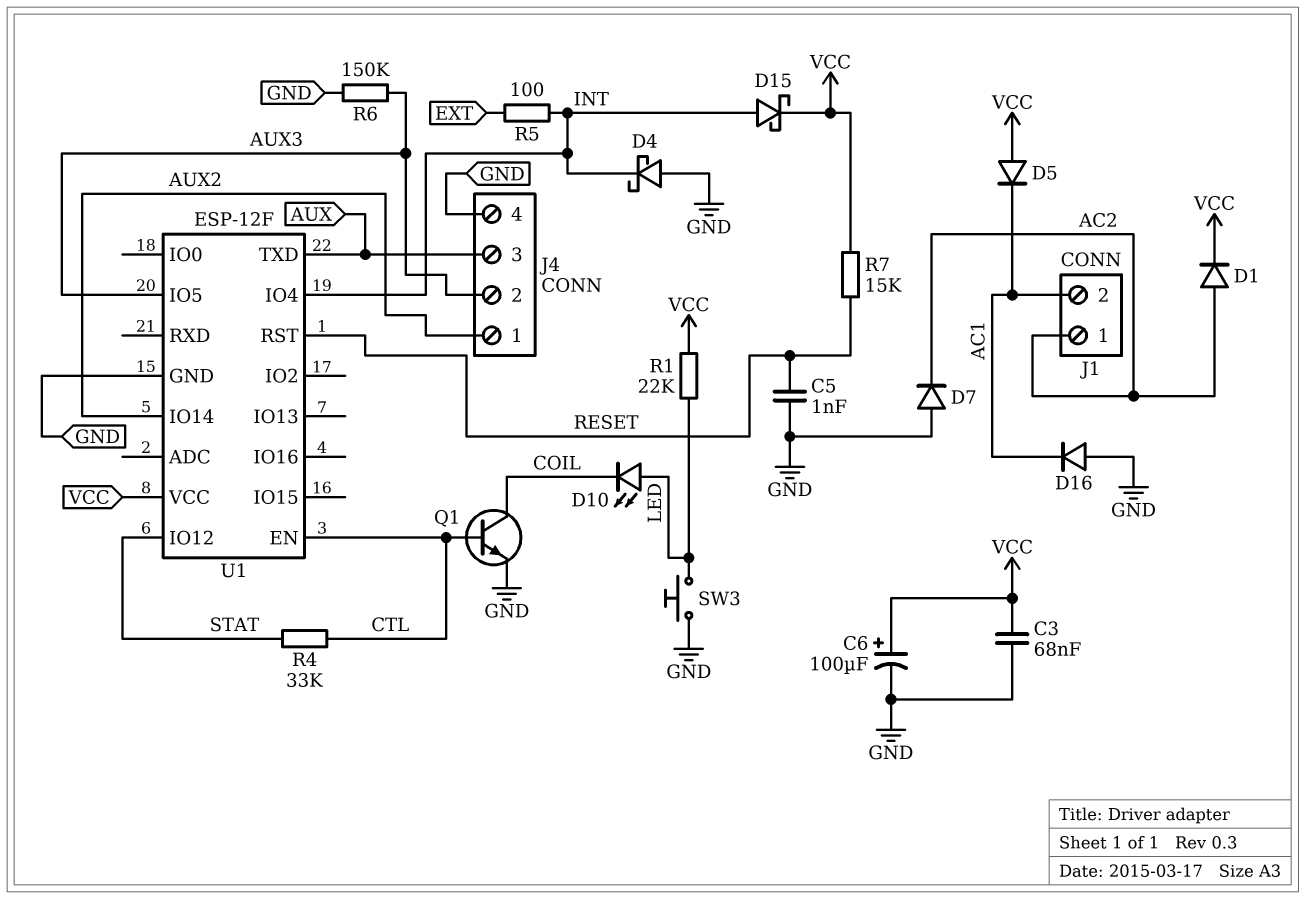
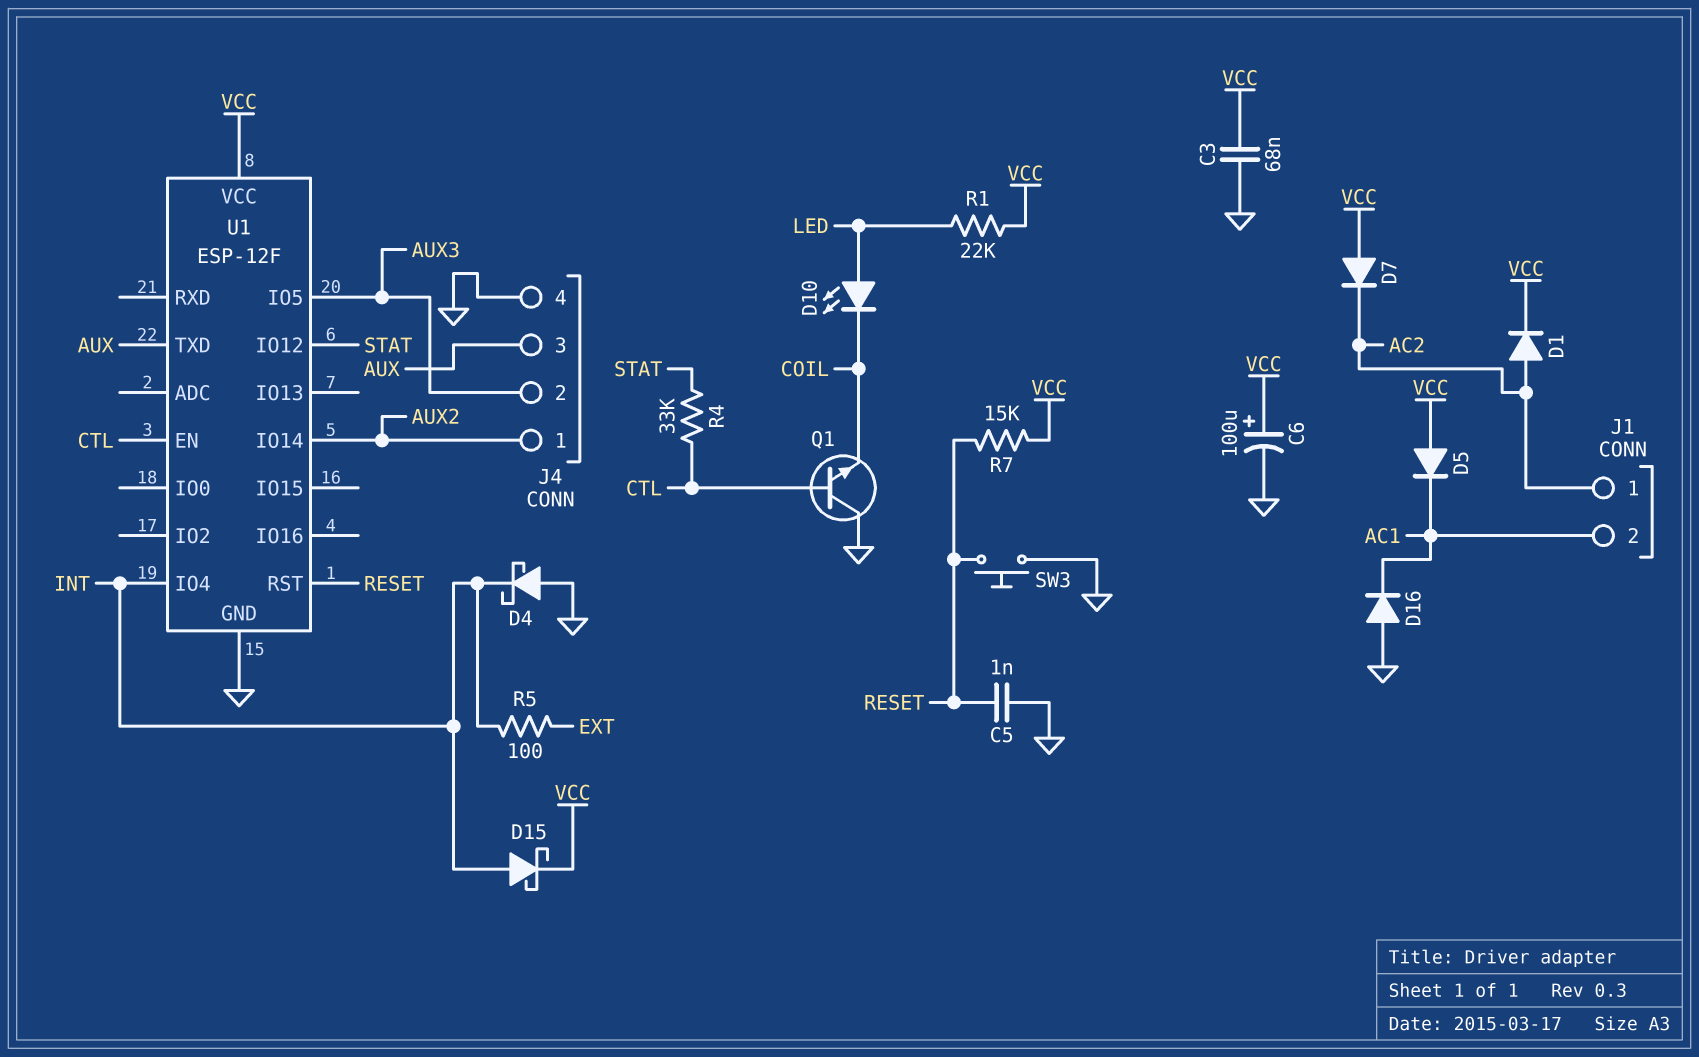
D7: diode (A GND, K AC2) -> diode (A VCC, K AC2)
Q1: NPN (B CTL, C COIL, E GND) -> NPN (B CTL, C GND, E COIL)
R6: 150k (AUX3, GND) -> none
SW3: button (GND, LED) -> button (GND, RESET)

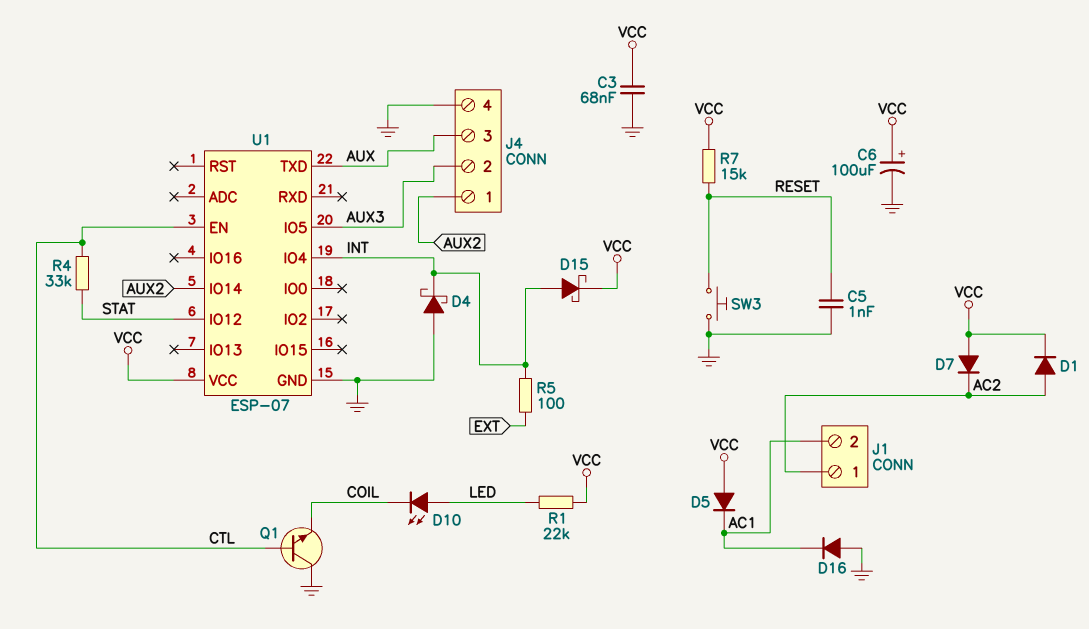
U1: ESP-12F -> ESP-07
U1 pin RST: RESET -> none

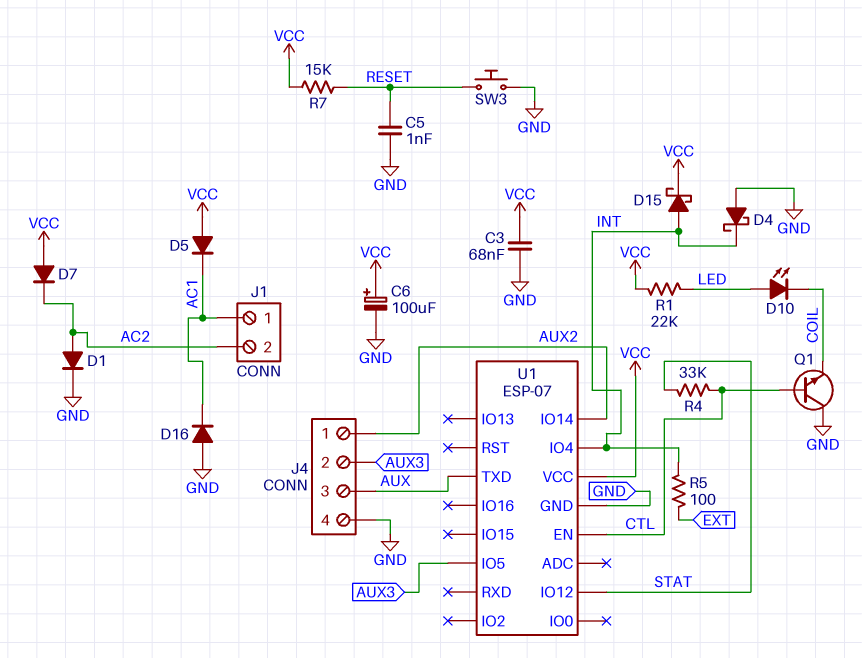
D1: diode (A AC2, K VCC) -> diode (A AC2, K GND)
J1 pin 1: AC2 -> AC1
J1 pin 2: AC1 -> AC2

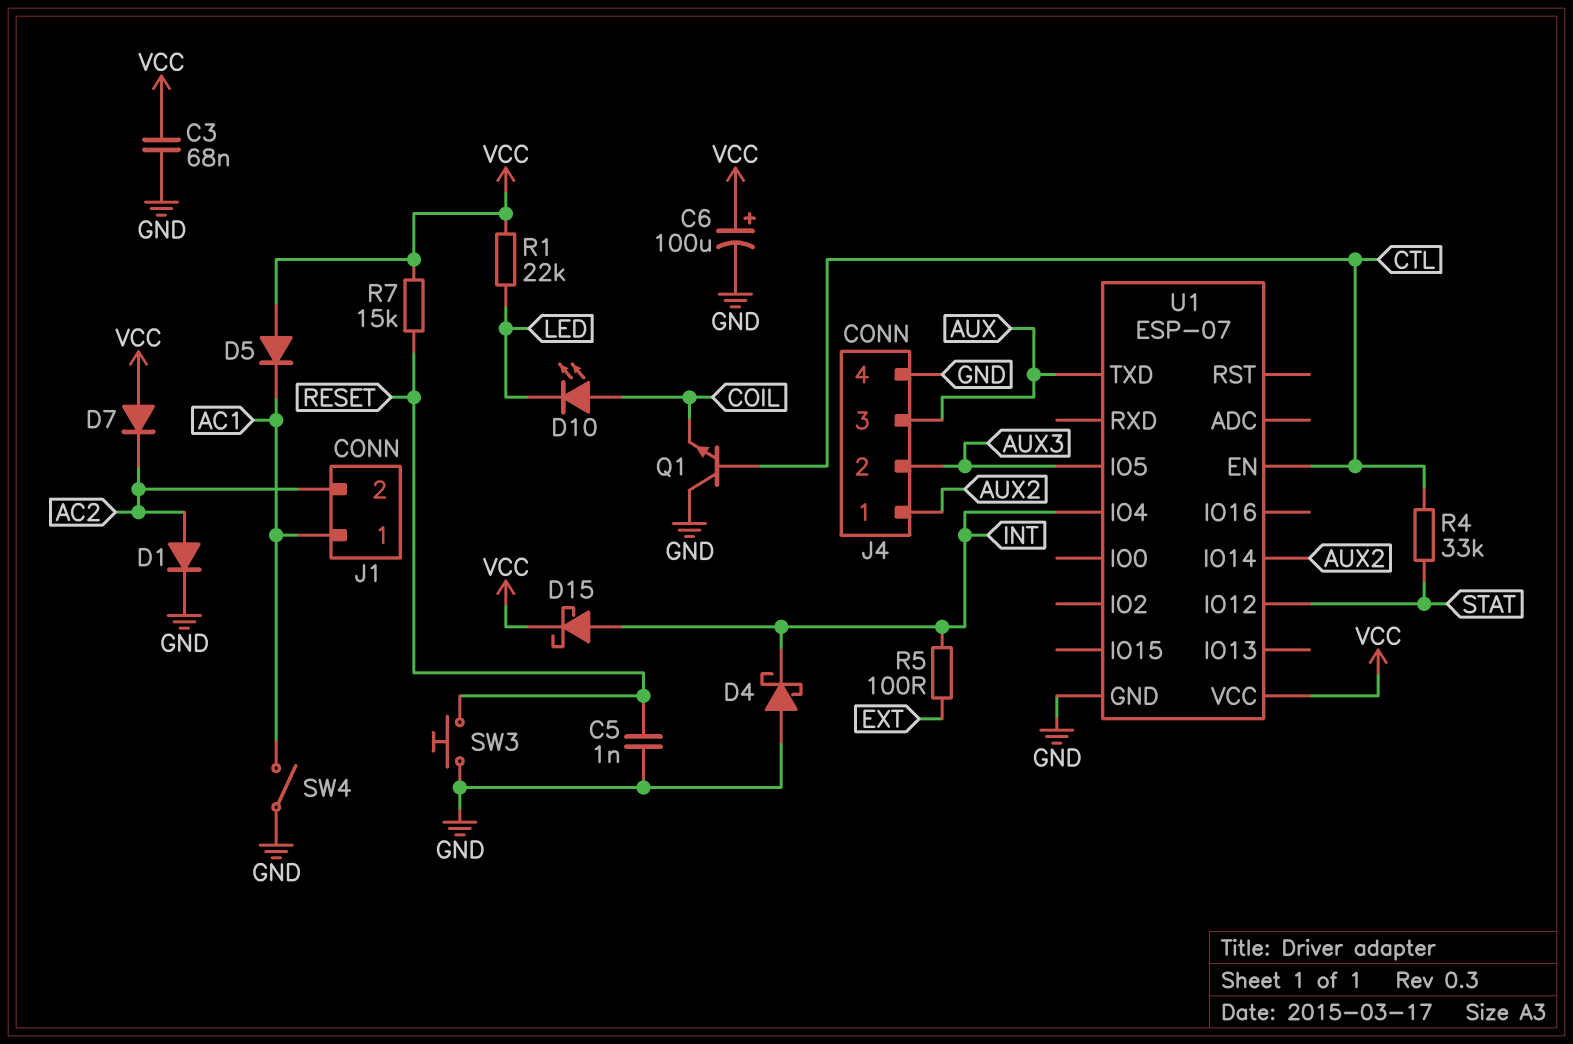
D10: LED (A LED, K COIL) -> LED (A COIL, K LED)
D16: diode (A GND, K AC1) -> none
SW4: none -> switch (AC1, GND)

